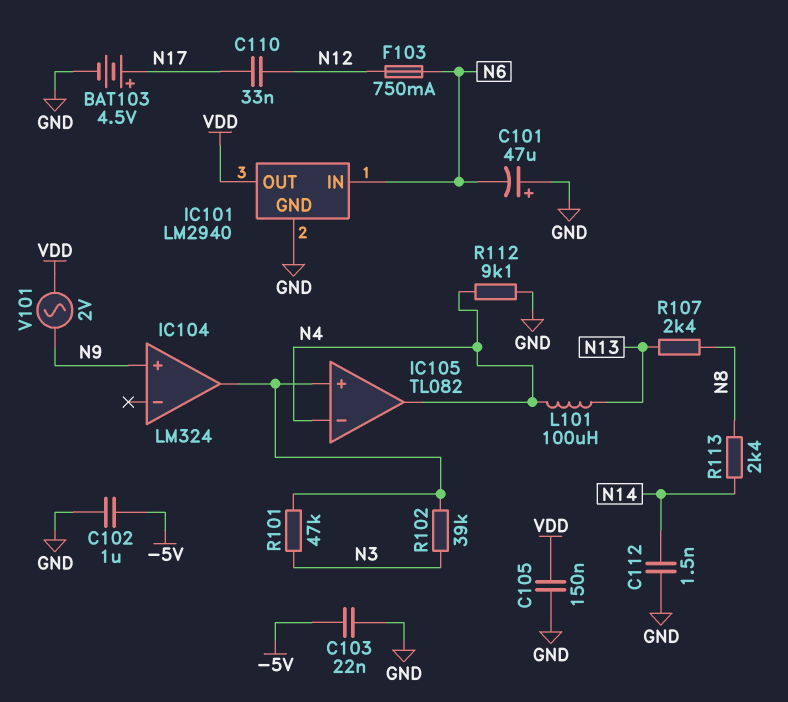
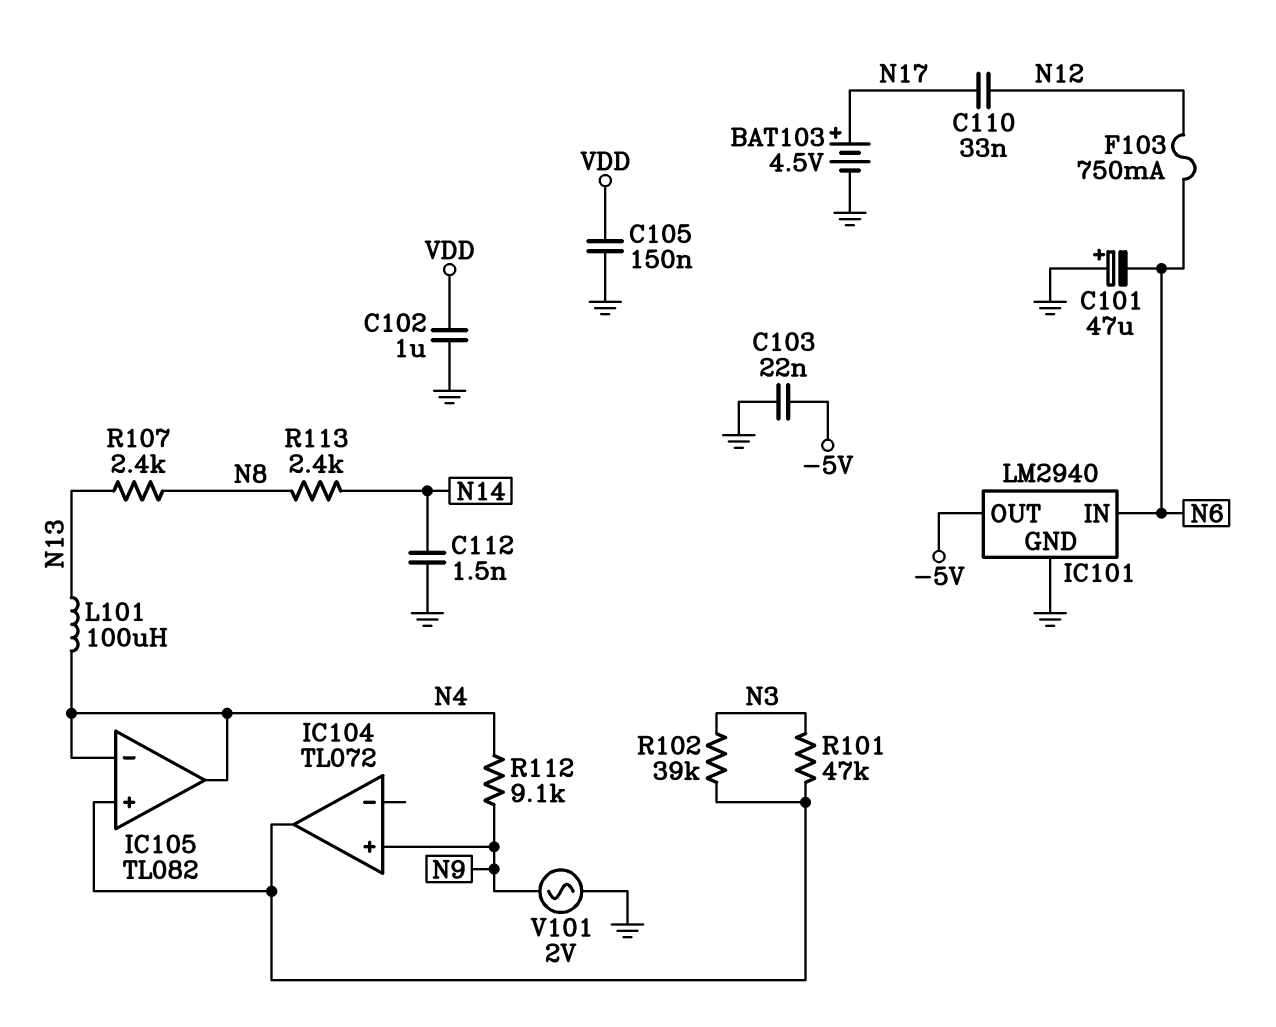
C102: 1uF (-5V, GND) -> 1uF (GND, VDD)
IC101 pin OUT: VDD -> -5V
IC104: LM324 -> TL072
R112: 9.1k (GND, N4) -> 9.1k (N4, N9)
V101: AC 2V (N9, VDD) -> AC 2V (GND, N9)

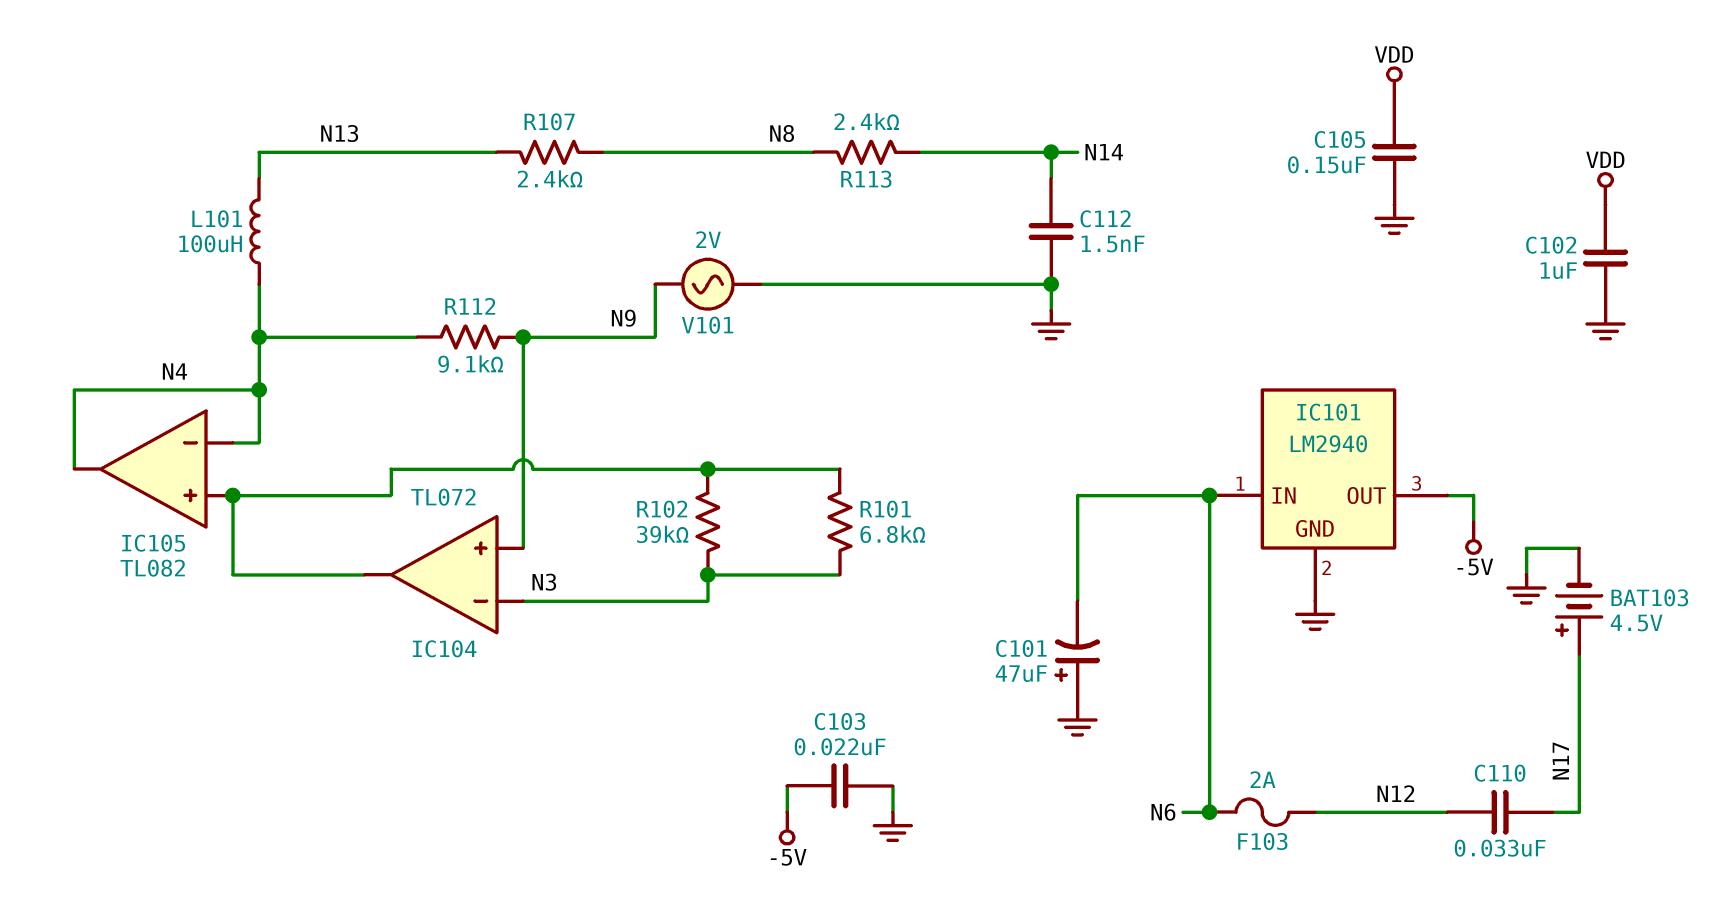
F103: 750mA (N6, N12) -> 2A (N6, N12)
IC104 pin in-: none -> N3
R101: 47k (IC104/out, N3) -> 6.8k (IC104/out, N3)

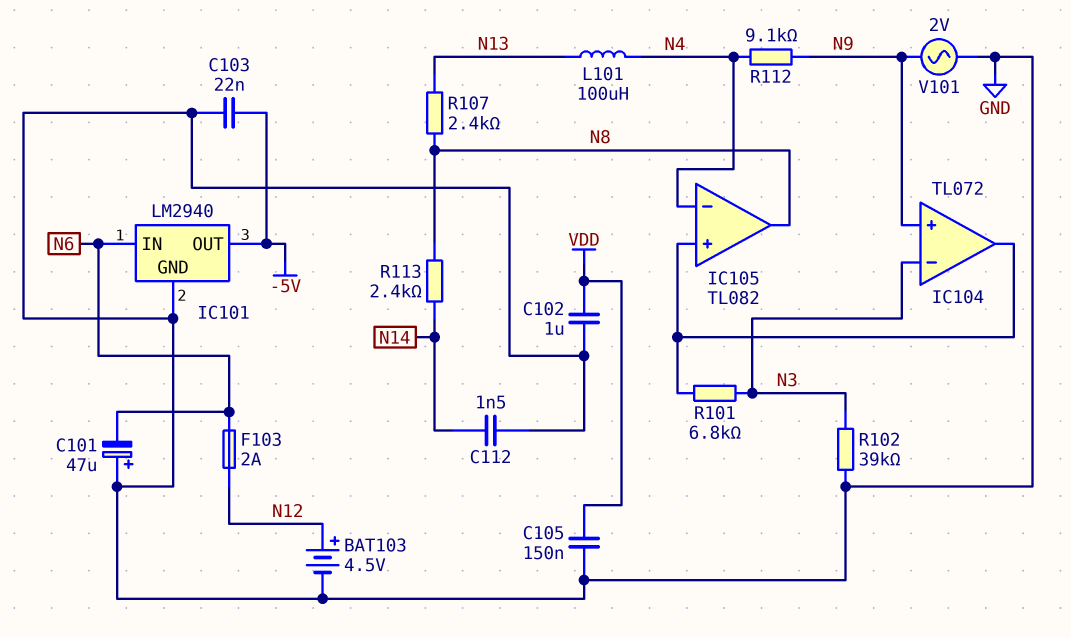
BAT103: 4.5V (plus N17, minus GND) -> 4.5V (plus N12, minus GND)
C110: 33nF (N12, N17) -> none
IC105 pin out: N4 -> N8
R102: 39k (IC104/out, N3) -> 39k (GND, N3)

